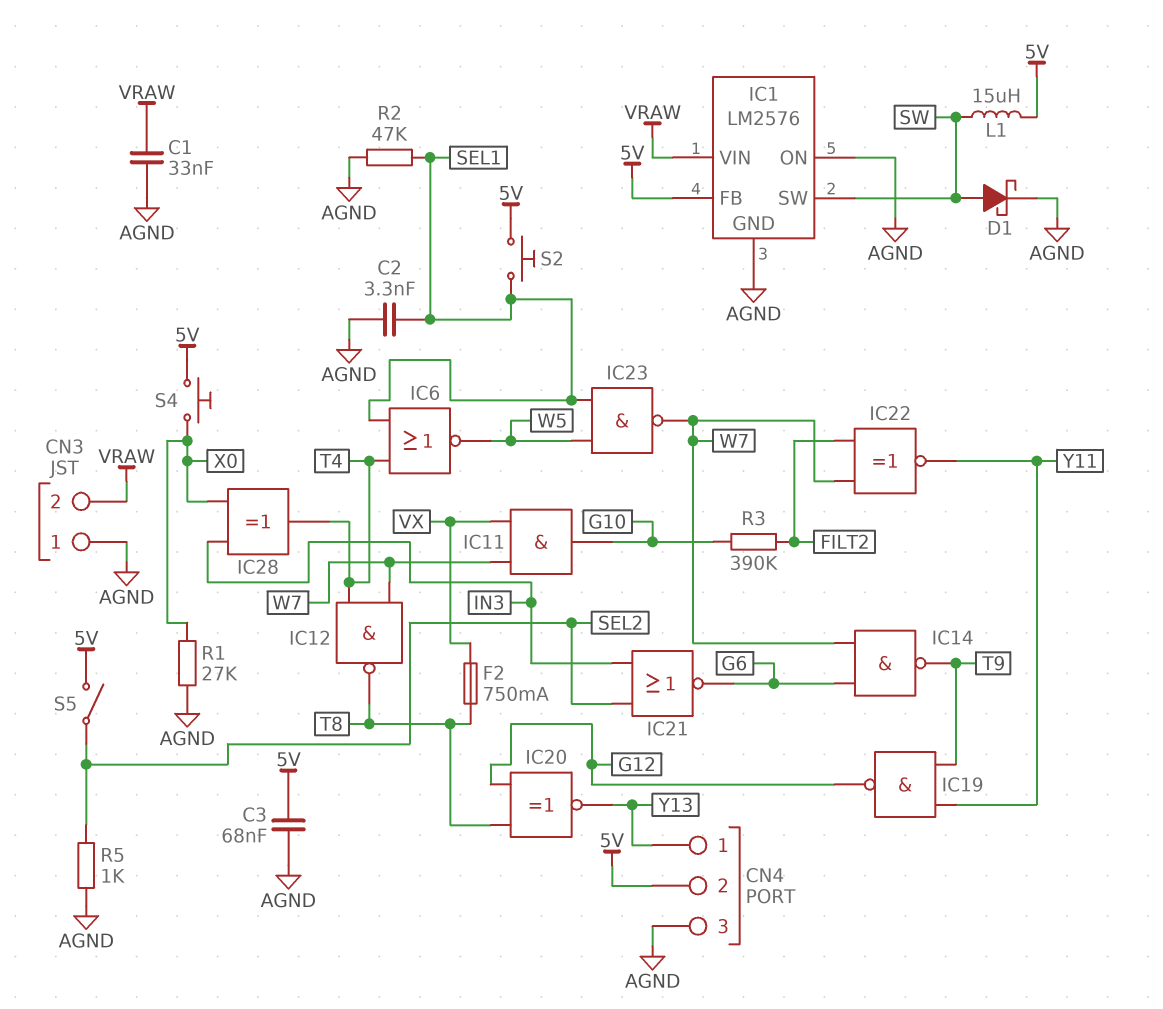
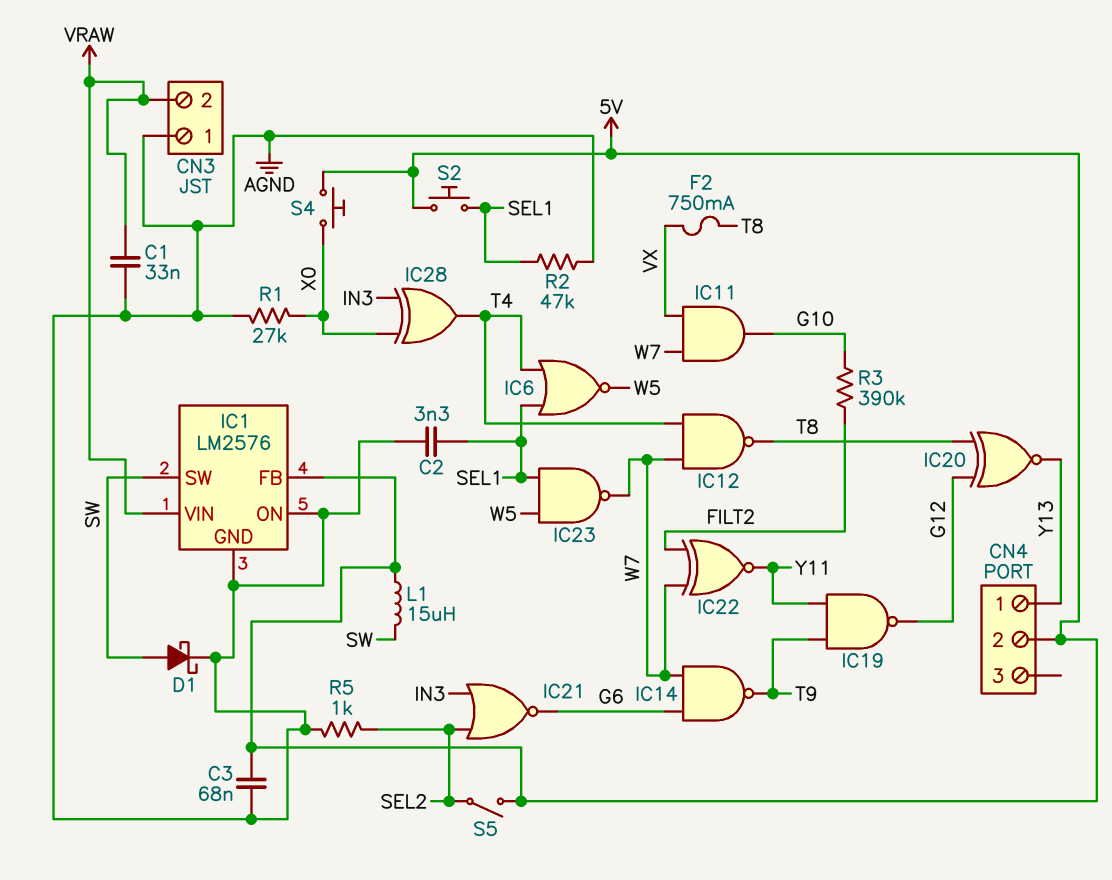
CN4 pin 3: AGND -> none

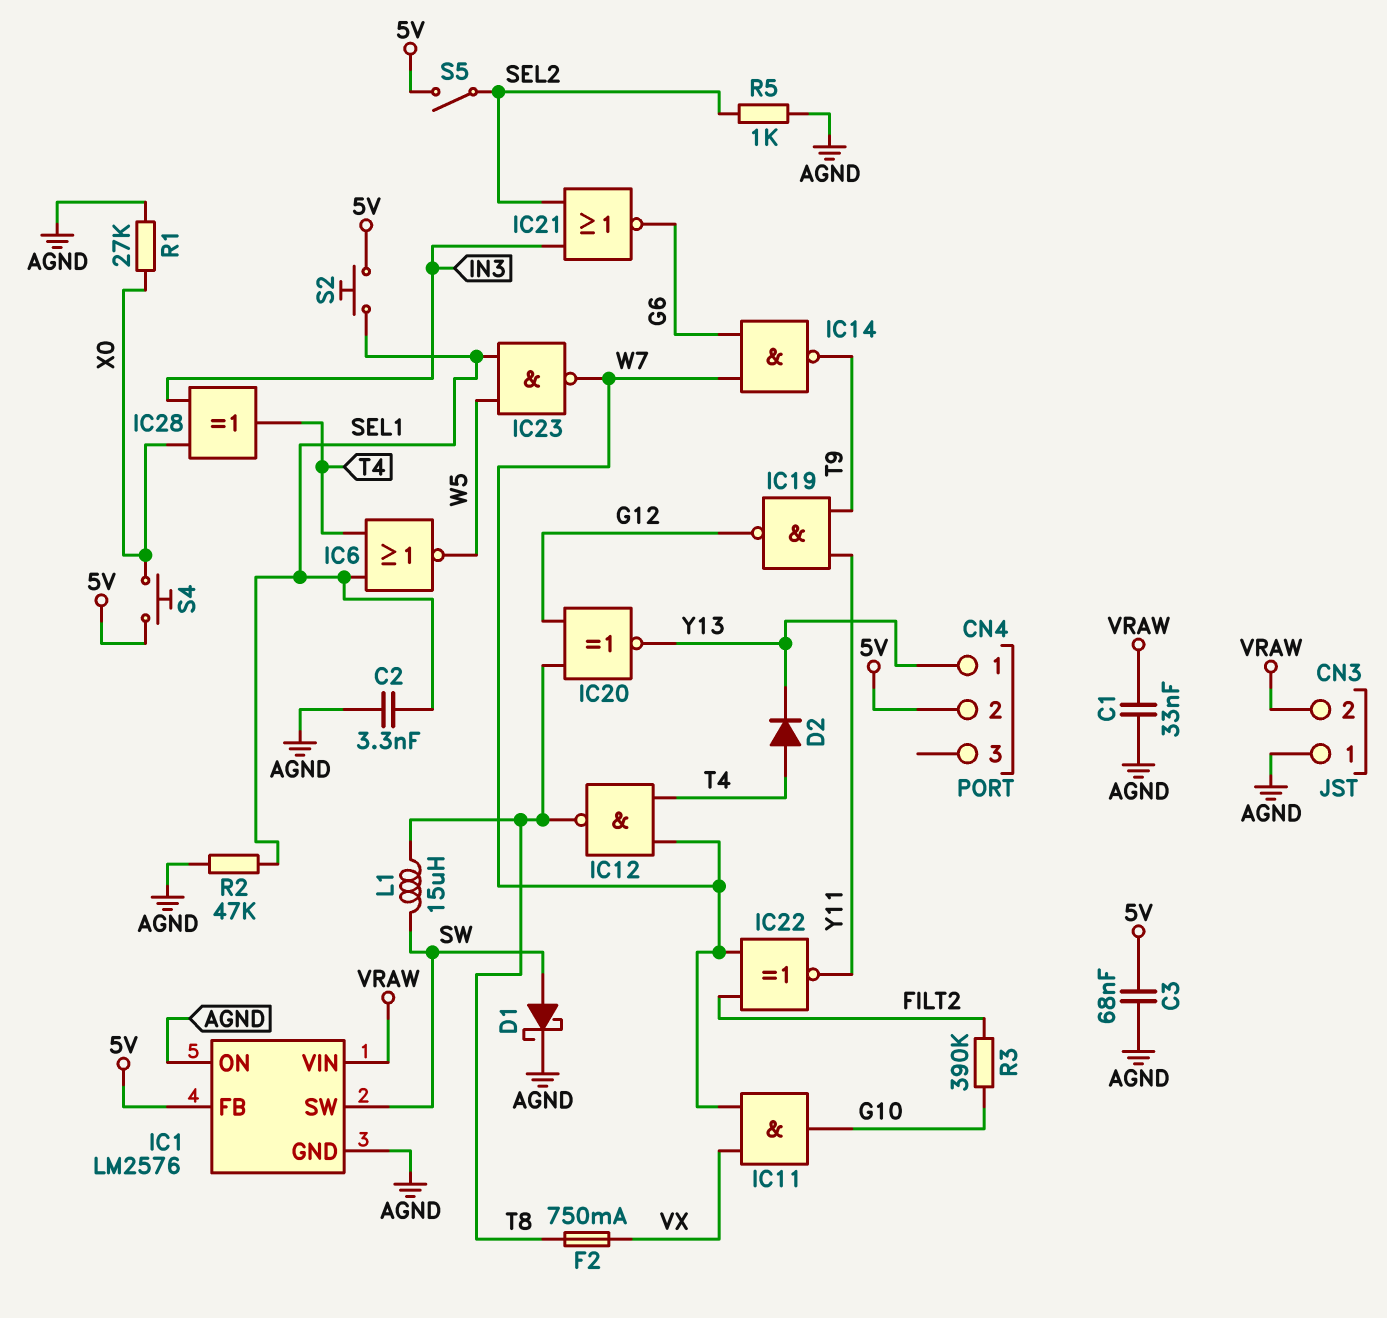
D2: none -> diode (A T4, K Y13)
L1: 15uH (5V, SW) -> 15uH (SW, T8)

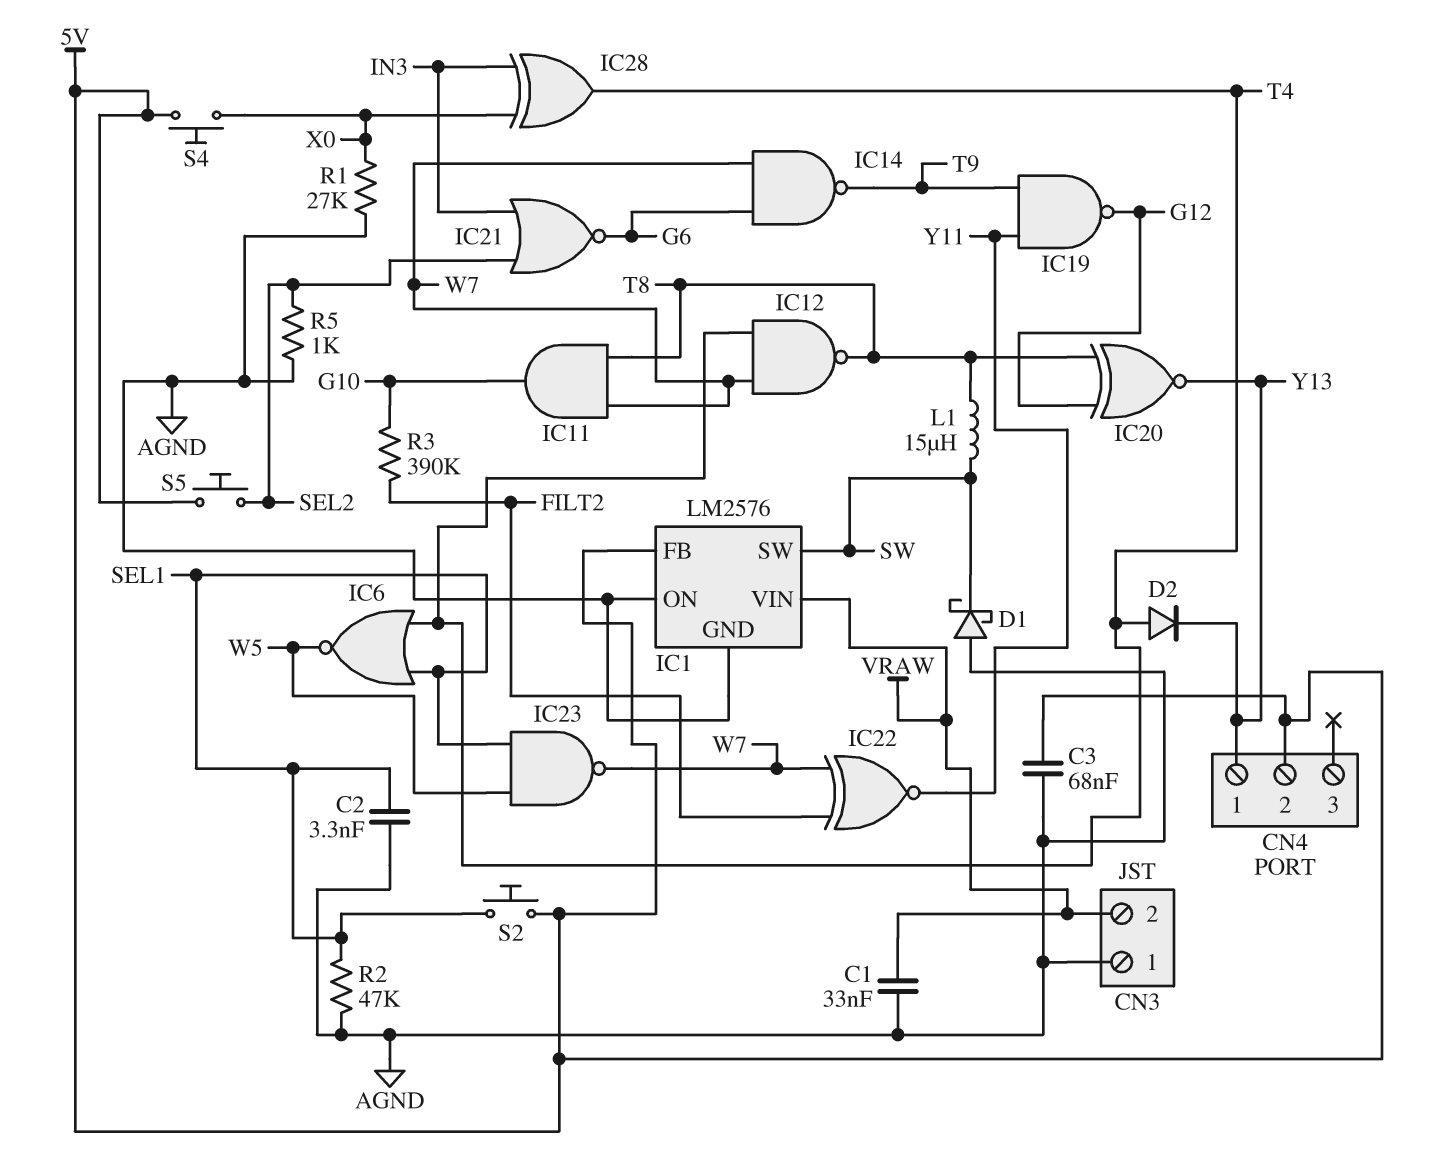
D1: schottky (A SW, K AGND) -> schottky (A AGND, K SW)
F2: 750mA (T8, VX) -> none
IC11: AND (in VX, in W7, out G10) -> AND (in T8, in W7, out G10)
S5: switch (5V, SEL2) -> button (5V, SEL2)

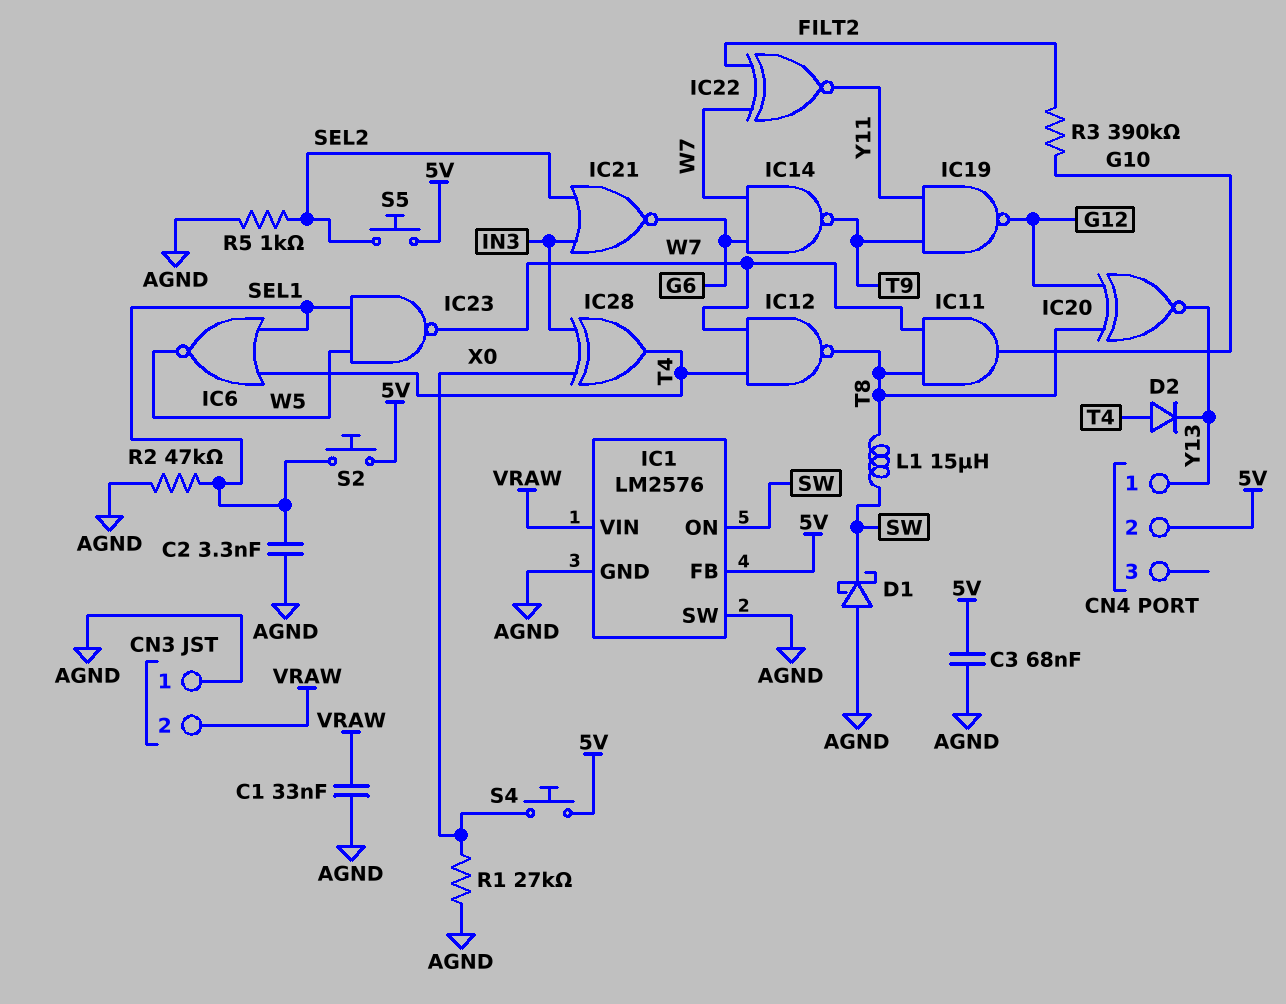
IC1 pin ON: AGND -> SW
IC1 pin SW: SW -> AGND

